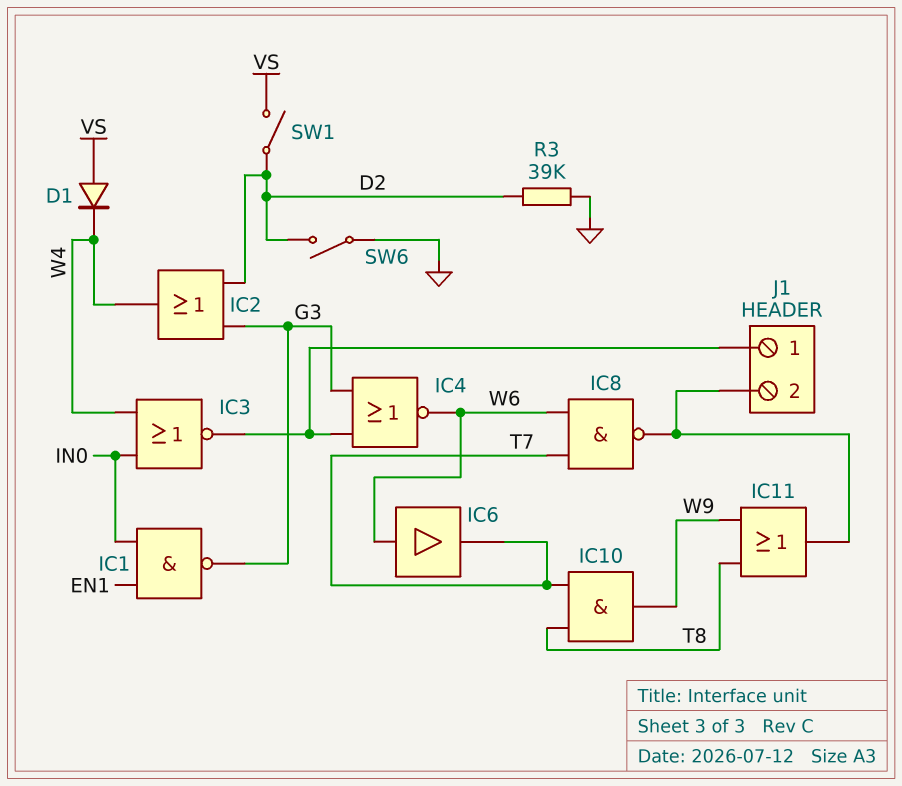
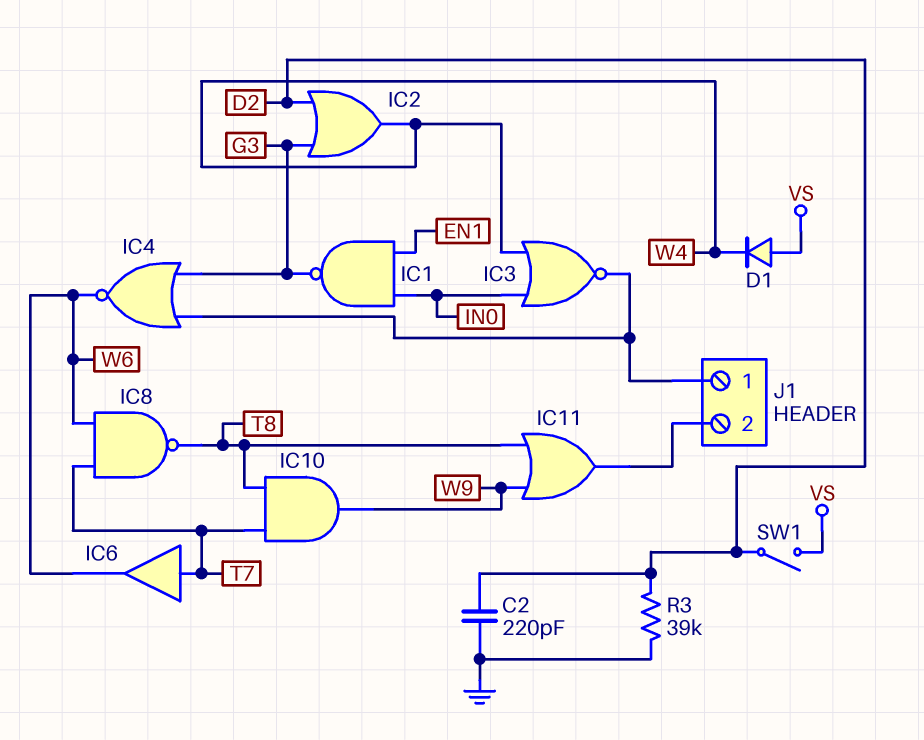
C2: none -> 220pF (D2, GND)
IC6: buffer (in W6, out T7) -> buffer (in T7, out W6)
IC8: NAND (in T7, in W6, out J1/2) -> NAND (in T7, in W6, out T8)
SW6: switch (D2, GND) -> none

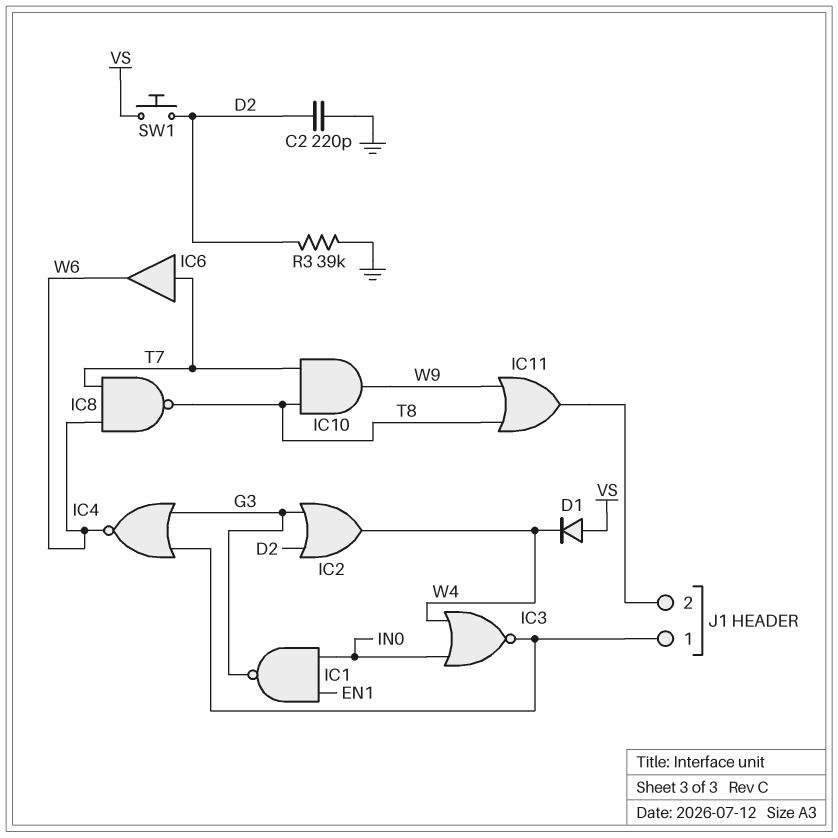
SW1: switch (D2, VS) -> button (D2, VS)

